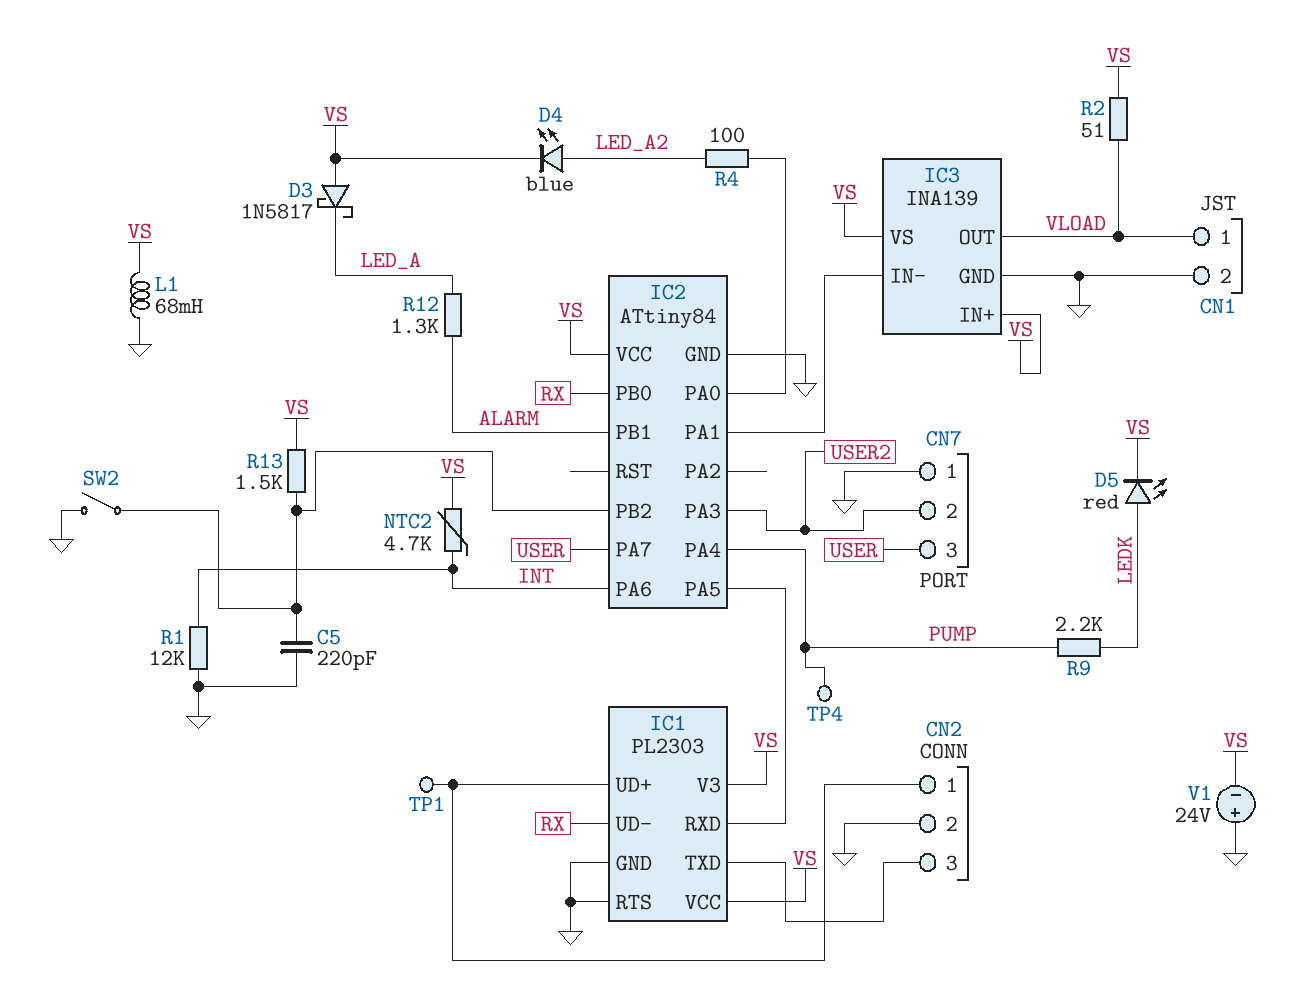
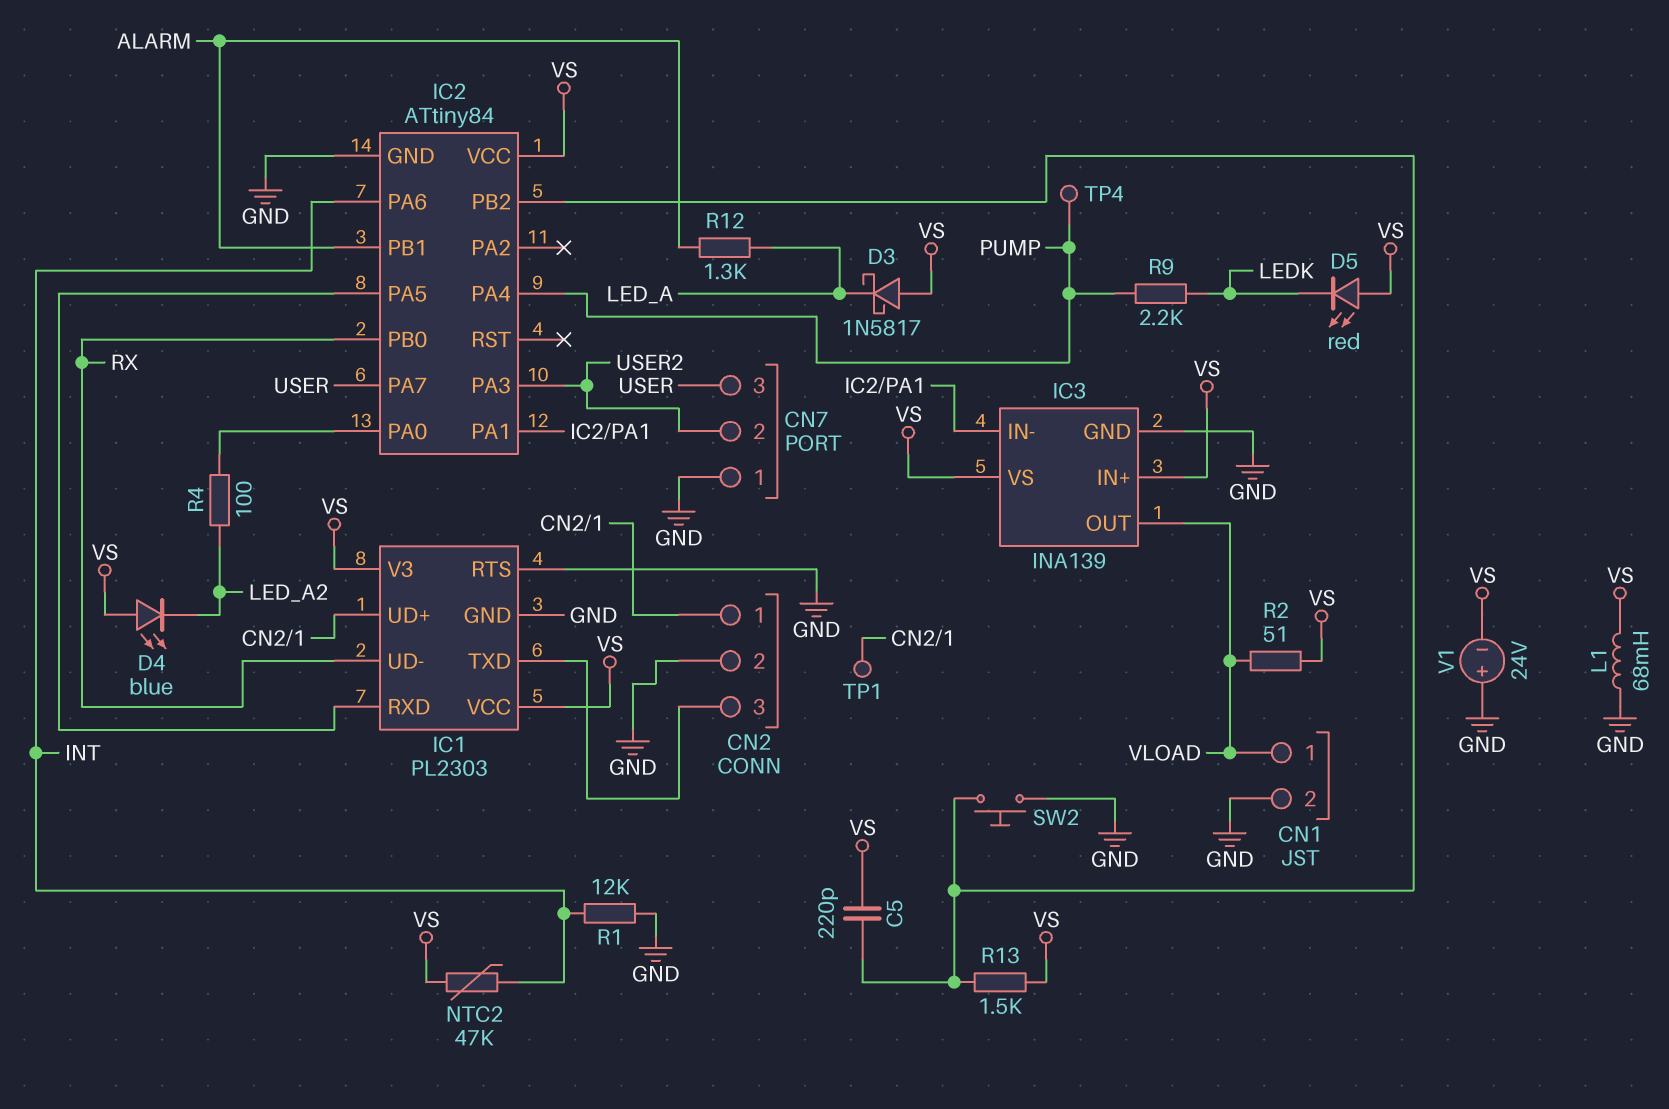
C5: 220pF (GND, IC2/PB2) -> 220pF (IC2/PB2, VS)
D4: LED blue (A LED_A2, K VS) -> LED blue (A VS, K LED_A2)
D5: LED red (A LEDK, K VS) -> LED red (A VS, K LEDK)
NTC2: 4.7k (INT, VS) -> 47k (INT, VS)
SW2: switch (GND, IC2/PB2) -> button (GND, IC2/PB2)

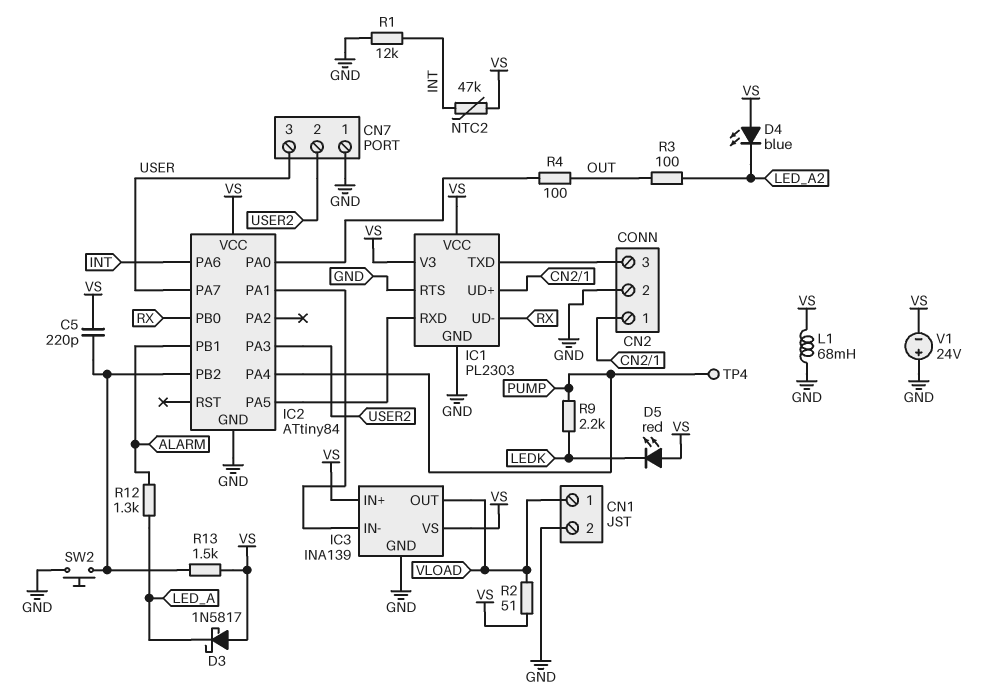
R3: none -> 100 (LED_A2, OUT)
R4: 100 (IC2/PA0, LED_A2) -> 100 (IC2/PA0, OUT)
TP1: test point (CN2/1) -> none

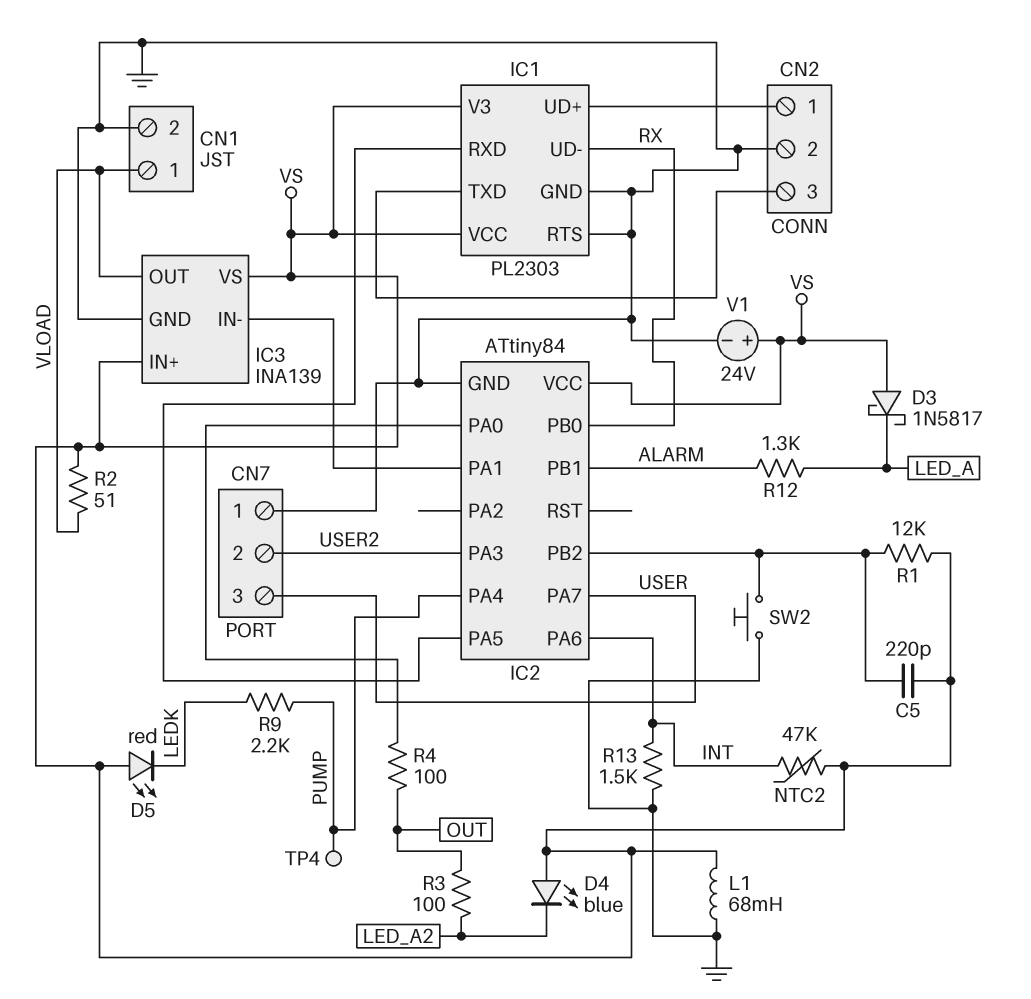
R1: 12k (GND, INT) -> 12k (IC2/PB2, VS)
R13: 1.5k (IC2/PB2, VS) -> 1.5k (GND, INT)
V1: 24V (plus GND, minus VS) -> 24V (plus VS, minus GND)

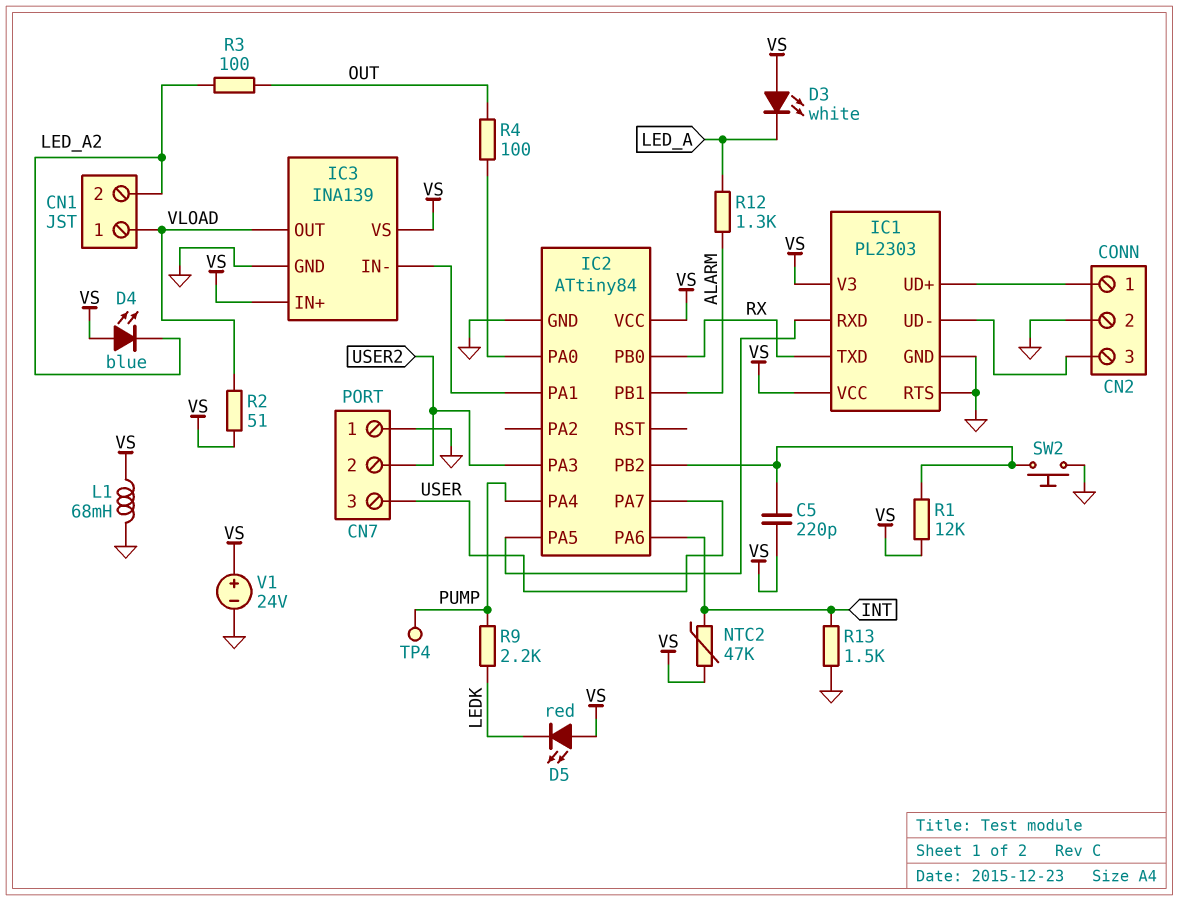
CN1 pin 2: GND -> LED_A2
D3: schottky 1N5817 (A VS, K LED_A) -> LED white (A VS, K LED_A)
IC1 pin TXD: CN2/3 -> RX
IC1 pin UD-: RX -> CN2/3

